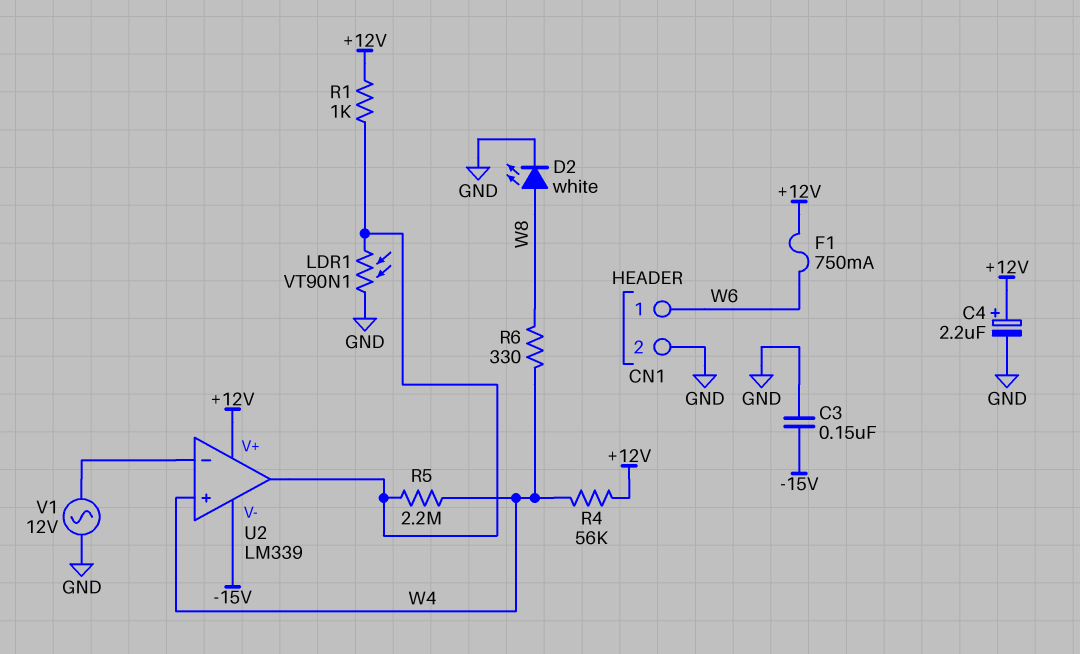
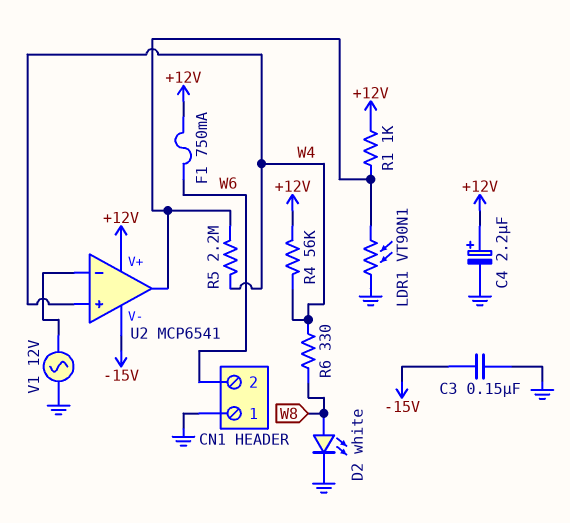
CN1 pin 1: W6 -> GND
CN1 pin 2: GND -> W6
U2: LM339 -> MCP6541

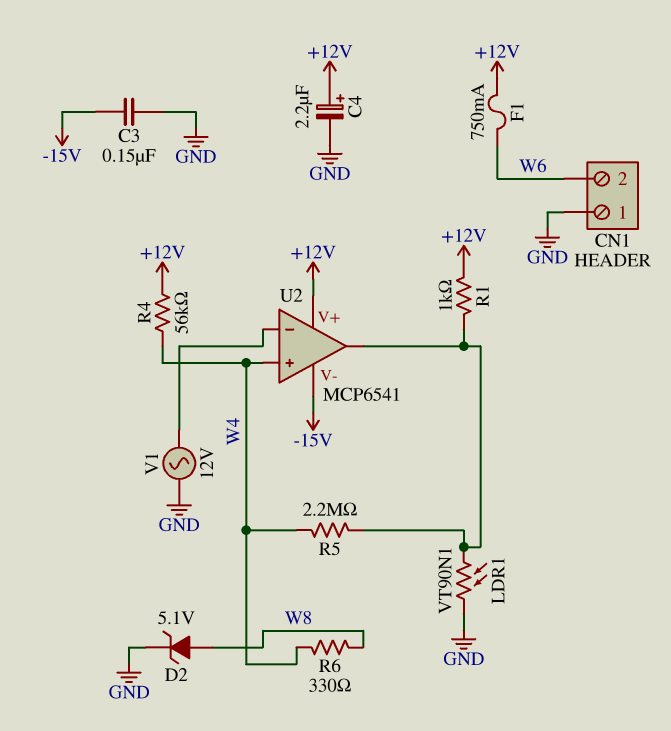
D2: LED white (A W8, K GND) -> zener 5.1V (A W8, K GND)

